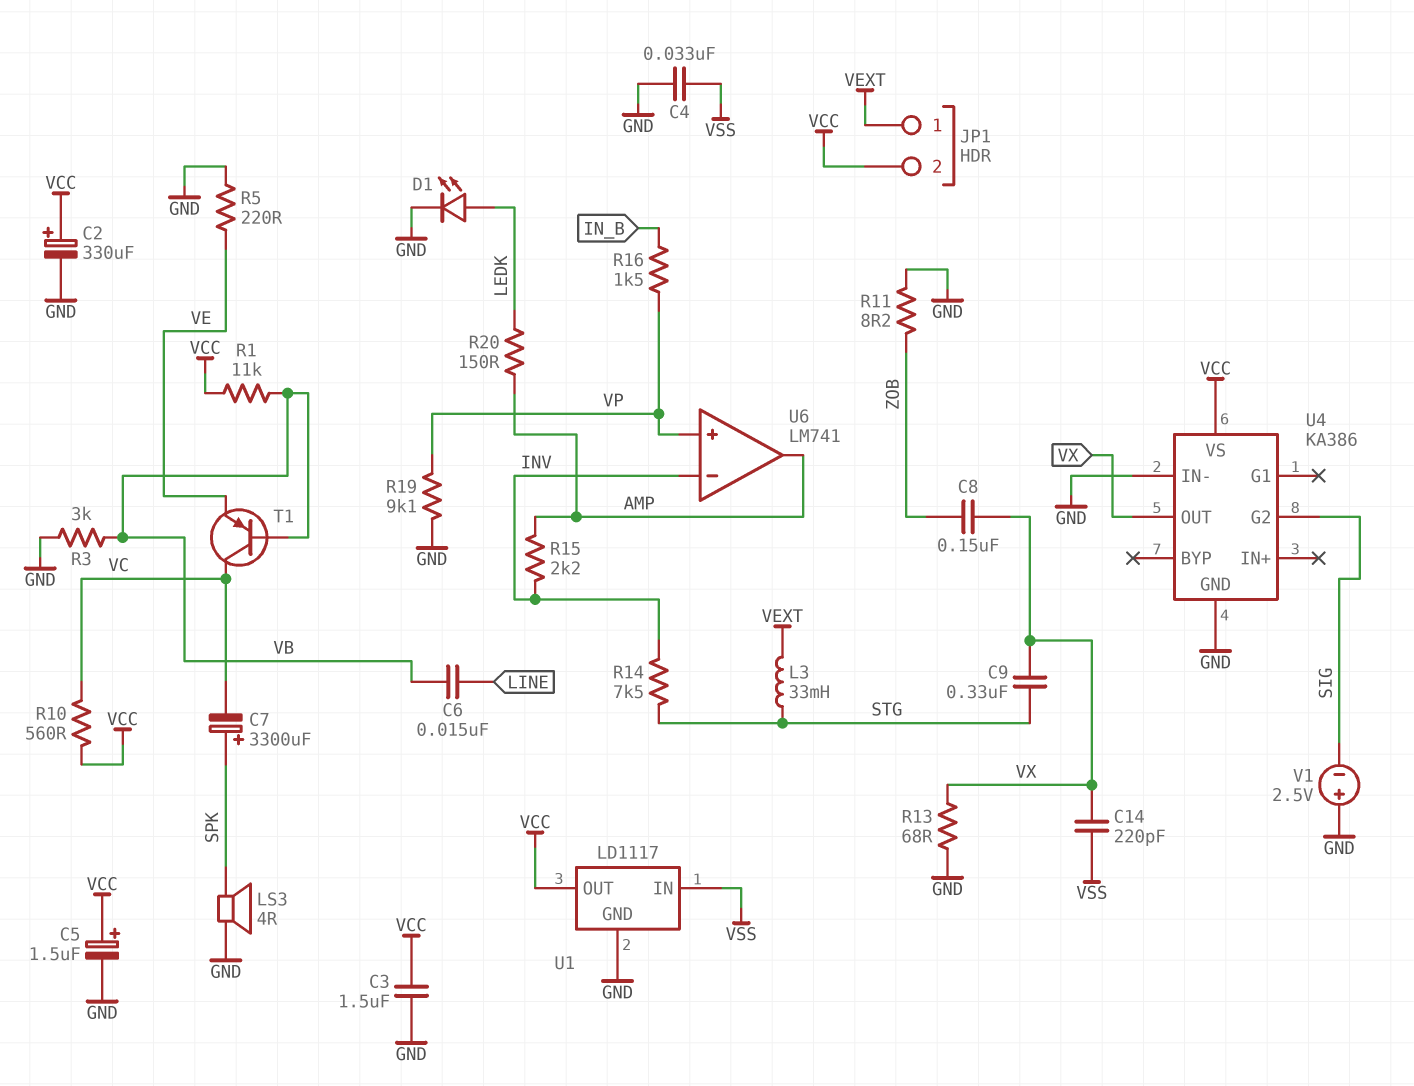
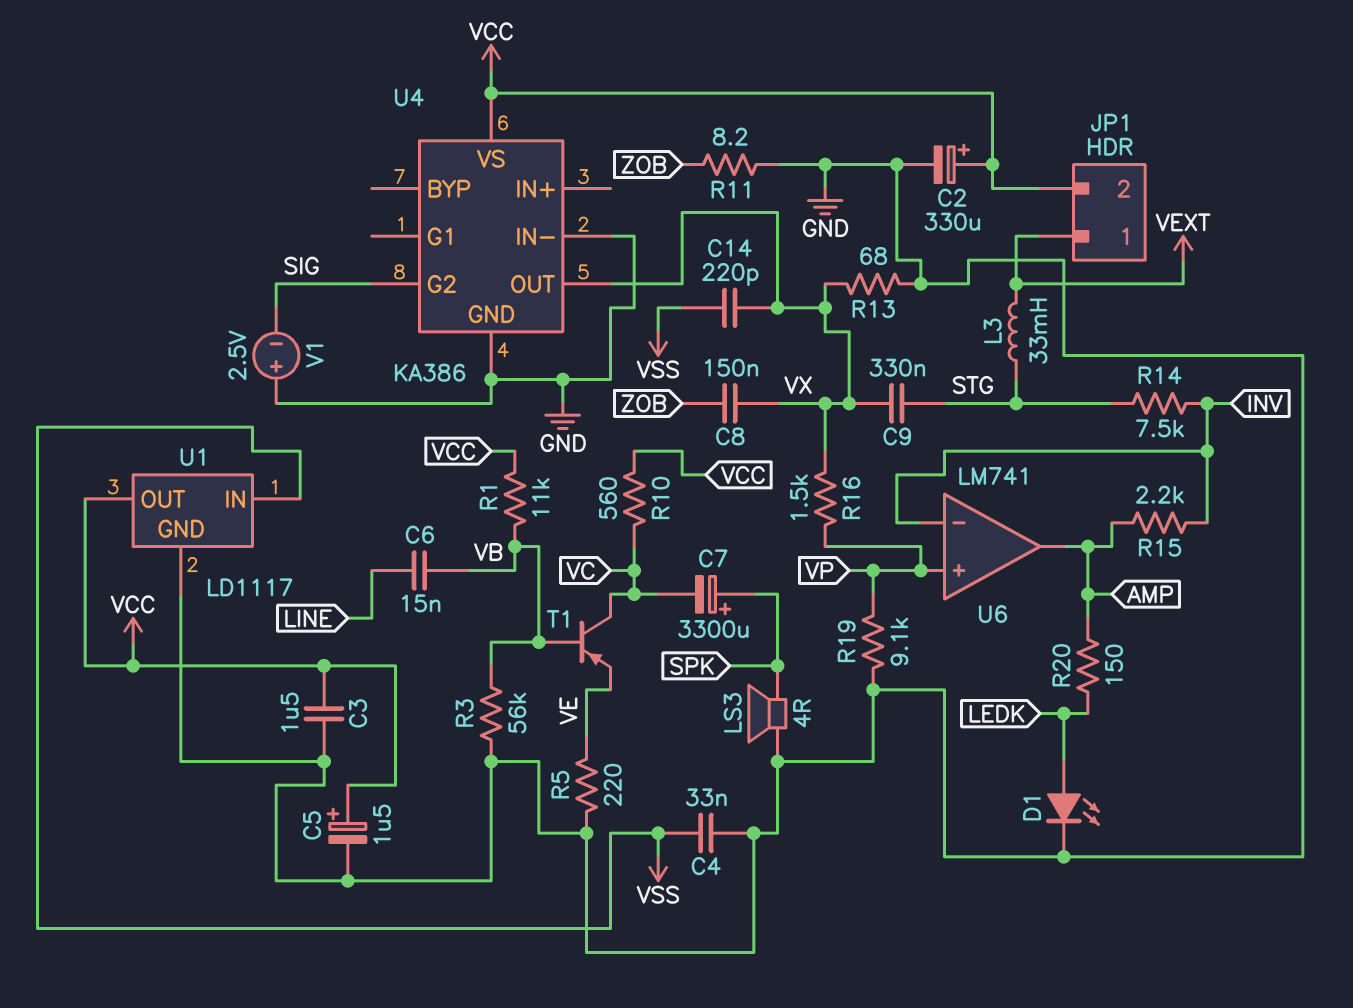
R3: 3k (GND, VB) -> 56k (GND, VB)
R16: 1.5k (IN_B, VP) -> 1.5k (VP, VX)

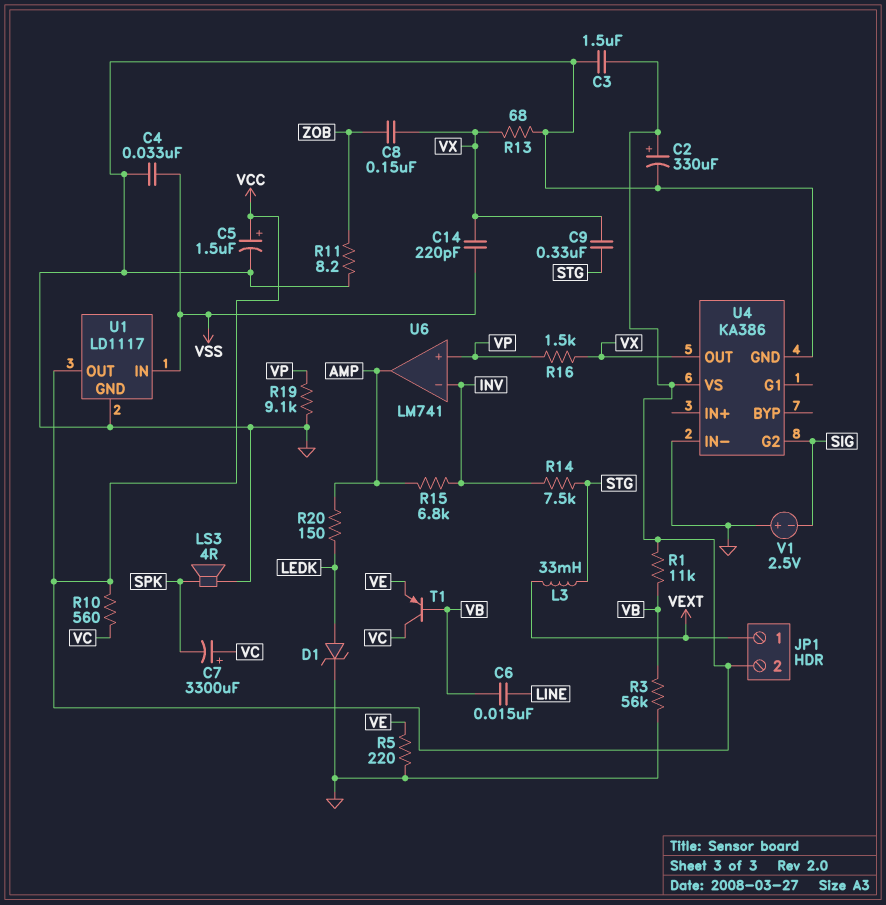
C7: 3300uF (plus SPK, minus VC) -> 3300uF (plus VC, minus SPK)
D1: LED (A LEDK, K GND) -> zener (A LEDK, K GND)
R15: 2.2k (AMP, INV) -> 6.8k (AMP, INV)

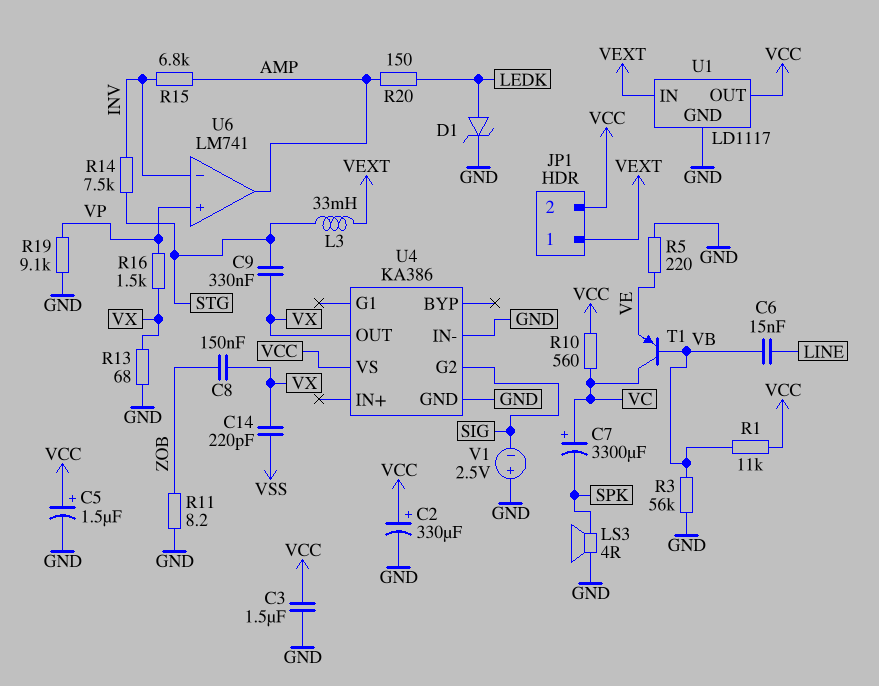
C4: 33nF (GND, VSS) -> none
U1 pin IN: VSS -> VEXT

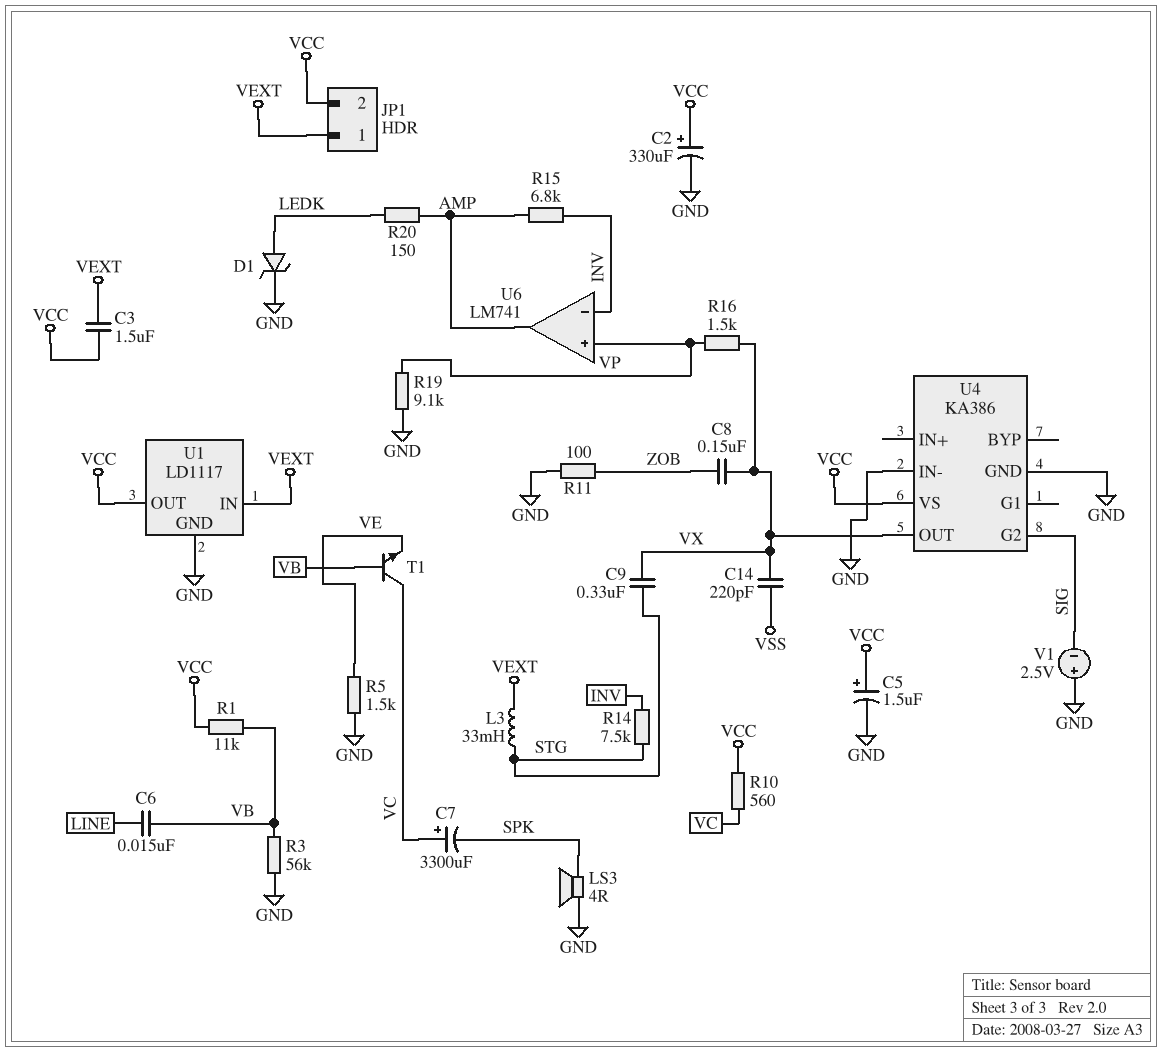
C3: 1.5uF (GND, VCC) -> 1.5uF (VCC, VEXT)
R5: 220 (GND, VE) -> 1.5k (GND, VE)
R11: 8.2 (GND, ZOB) -> 100 (GND, ZOB)
R13: 68 (GND, VX) -> none
T1: PNP (B VB, C VC, E VE) -> NPN (B VB, C VC, E VE)

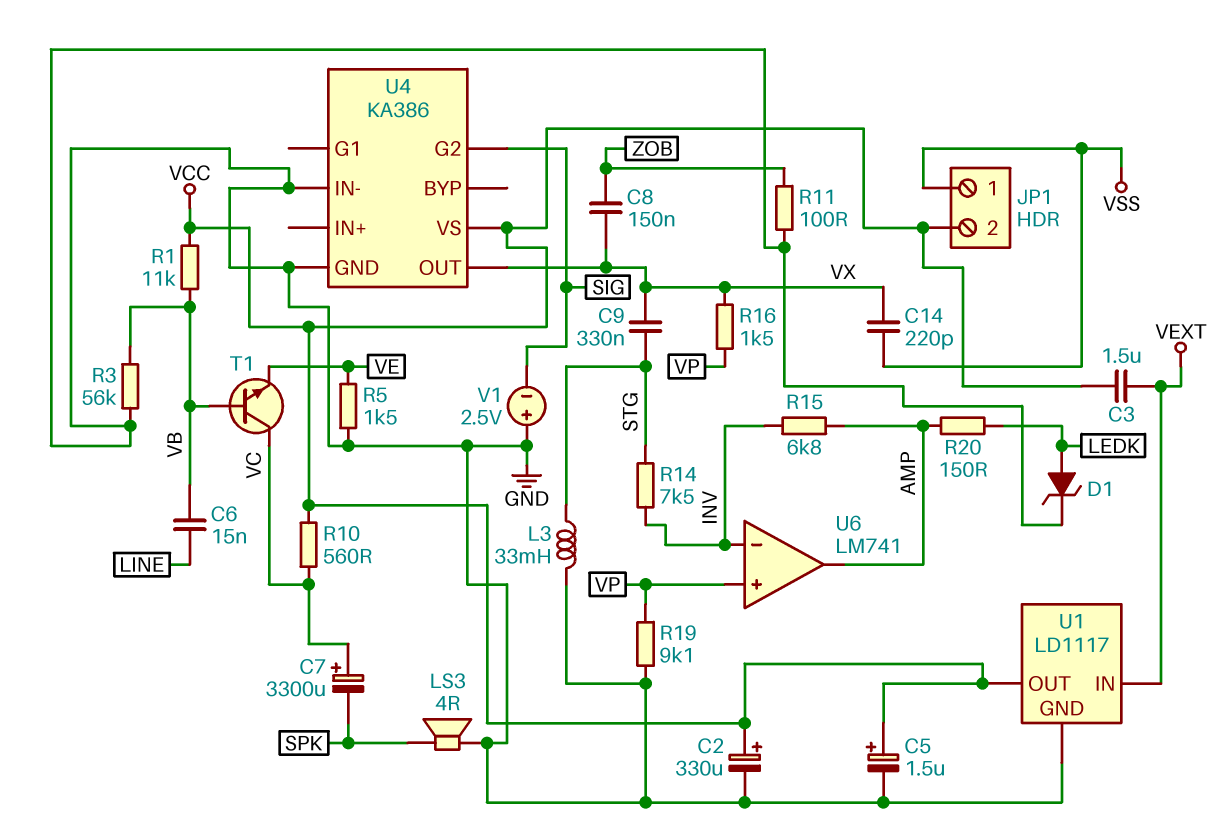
JP1 pin 1: VEXT -> VSS
L3: 33mH (STG, VEXT) -> 33mH (GND, STG)

